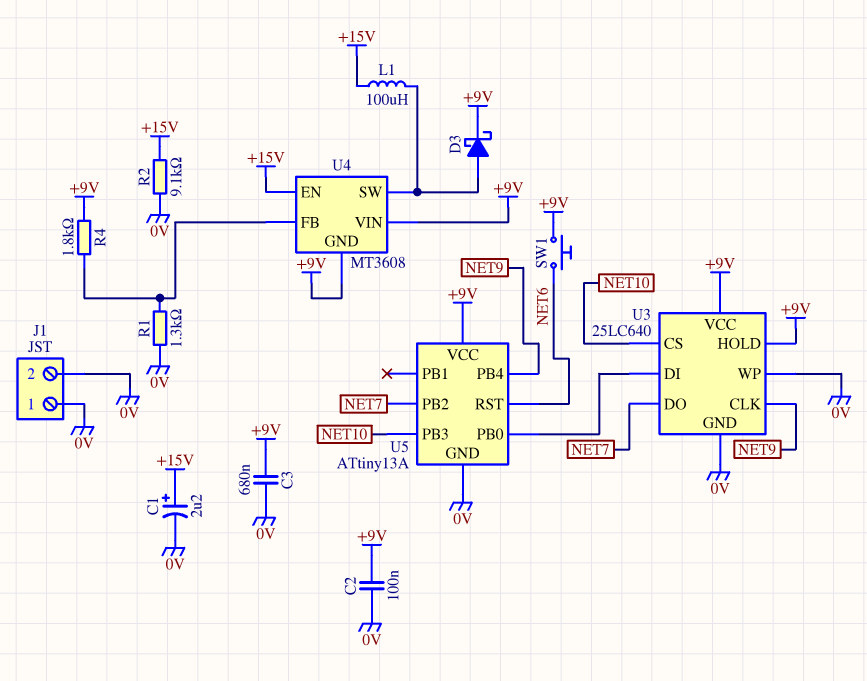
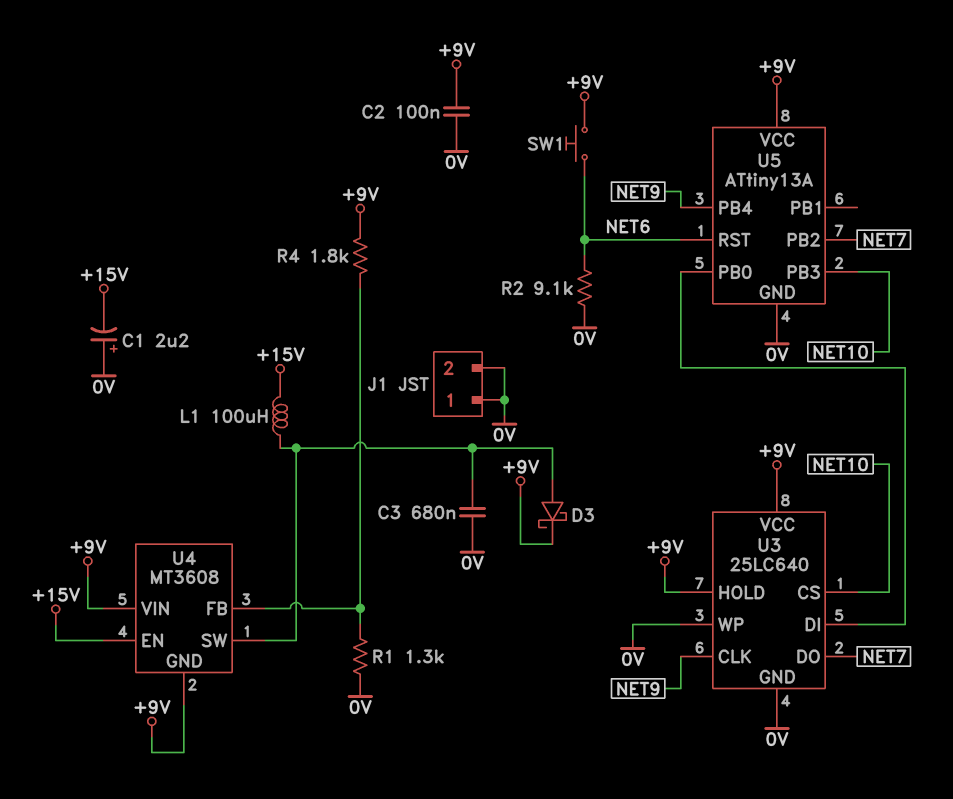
C1: 2.2uF (plus +15V, minus 0V) -> 2.2uF (plus 0V, minus +15V)
C3: 680nF (+9V, 0V) -> 680nF (0V, U4/SW)
R2: 9.1k (+15V, 0V) -> 9.1k (0V, NET6)

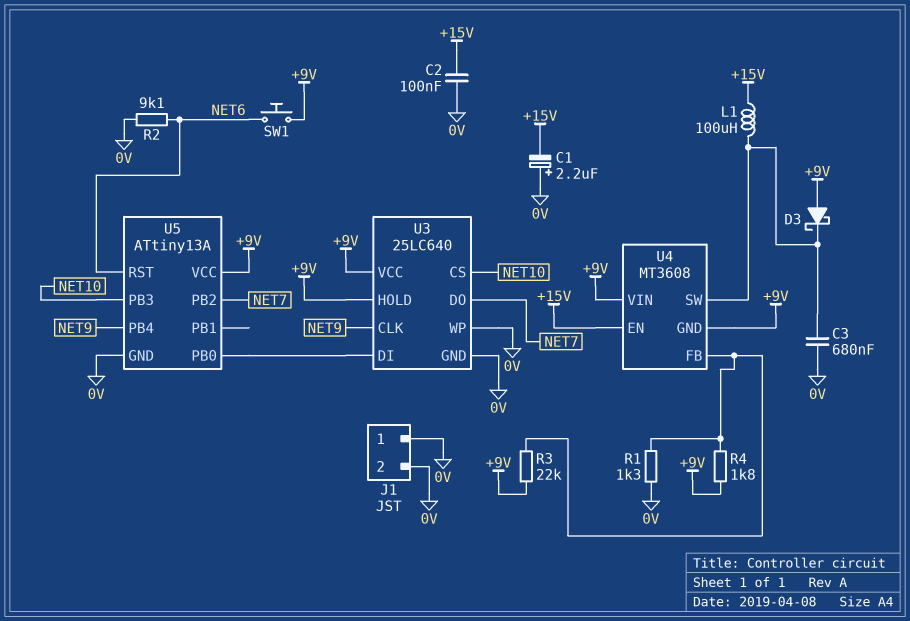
C2: 100nF (+9V, 0V) -> 100nF (+15V, 0V)
D3: schottky (A U4/SW, K +9V) -> schottky (A +9V, K U4/SW)
R3: none -> 22k (+9V, U4/FB)

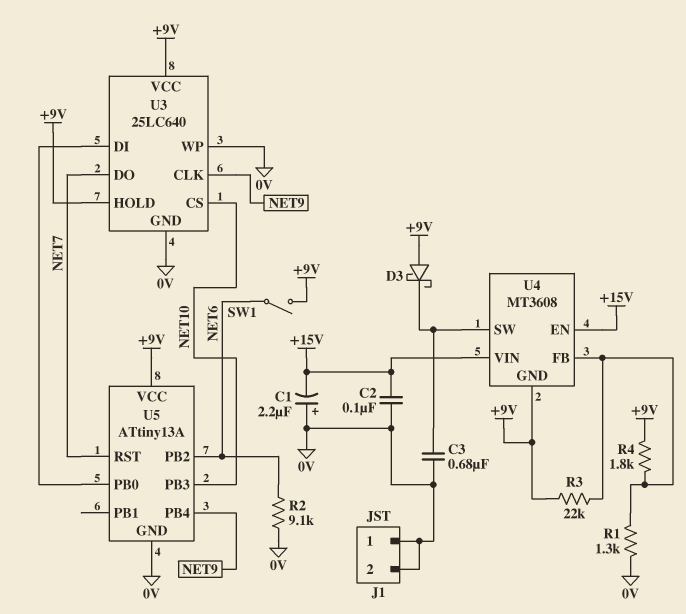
L1: 100uH (+15V, U4/SW) -> none
SW1: button (+9V, NET6) -> switch (+9V, NET6)
U4 pin VIN: +9V -> +15V
U5 pin PB2: NET7 -> NET6
U5 pin RST: NET6 -> NET7

